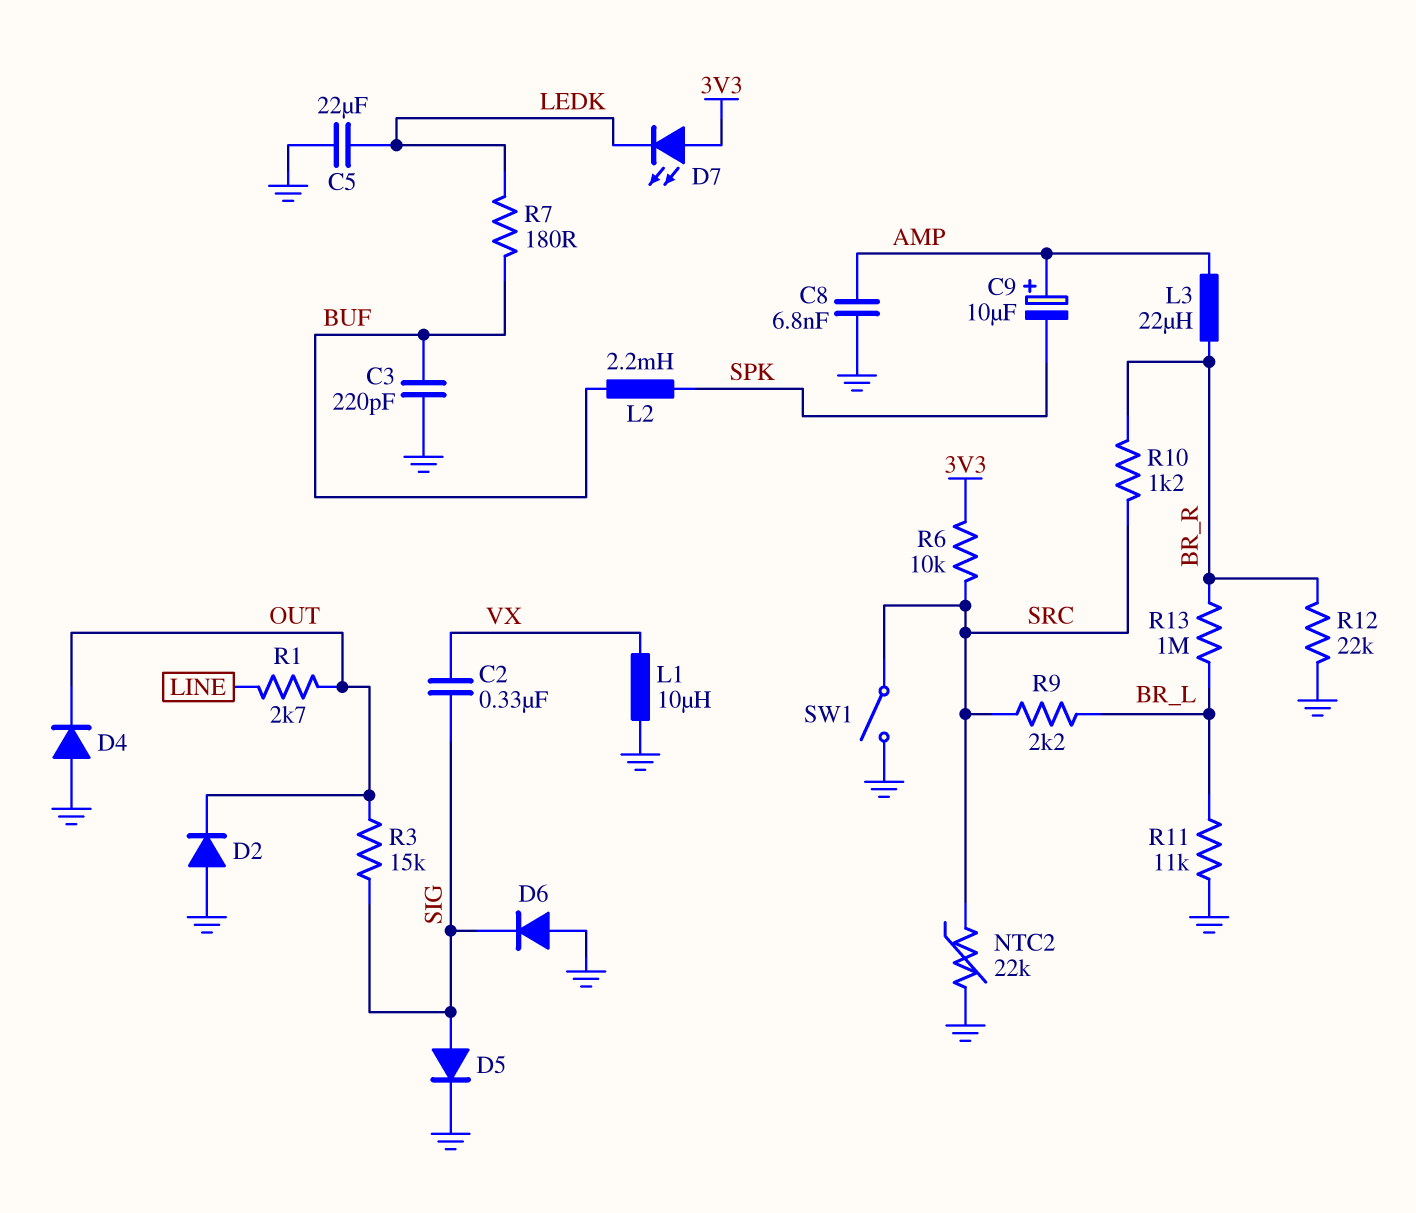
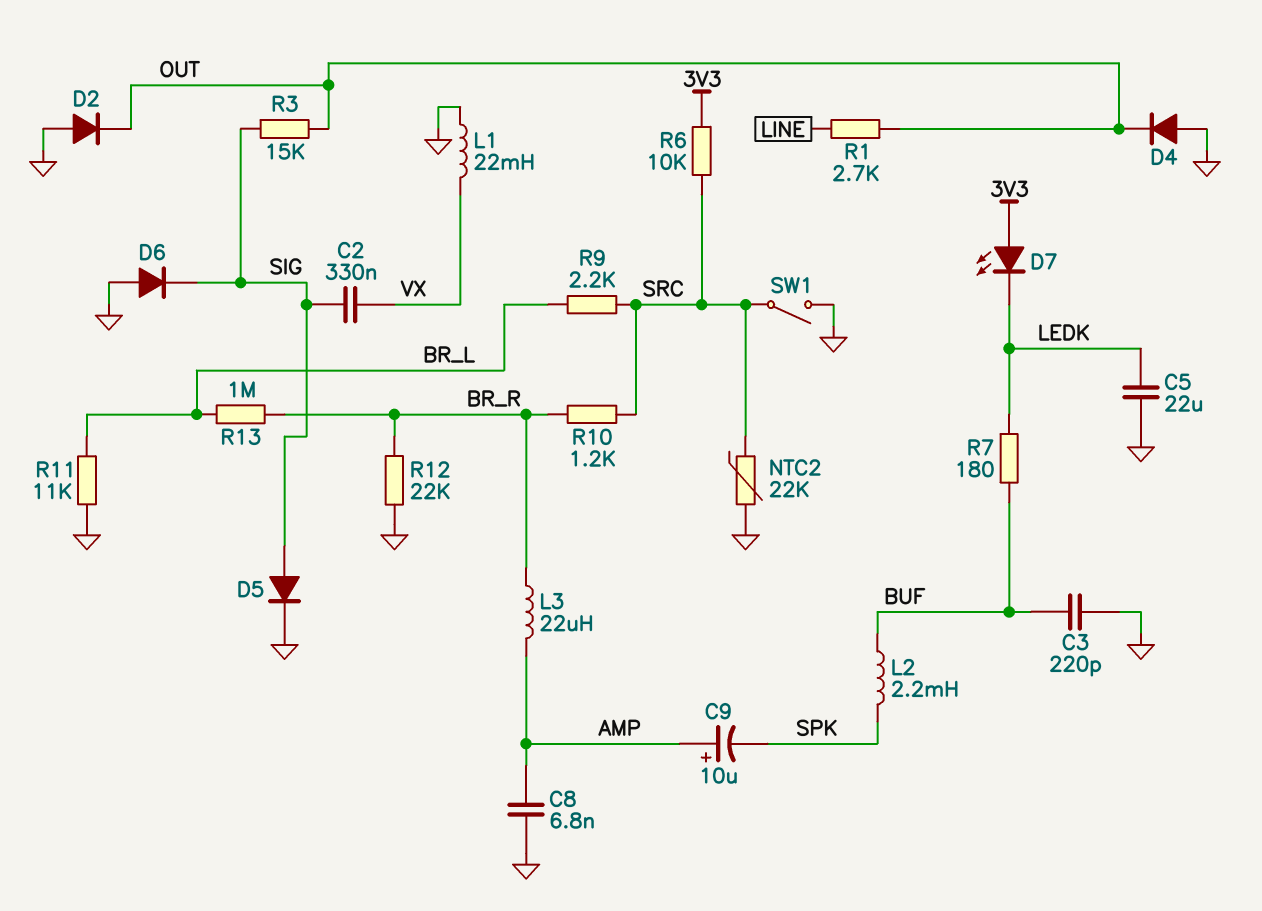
L1: 10uH (GND, VX) -> 22mH (GND, VX)

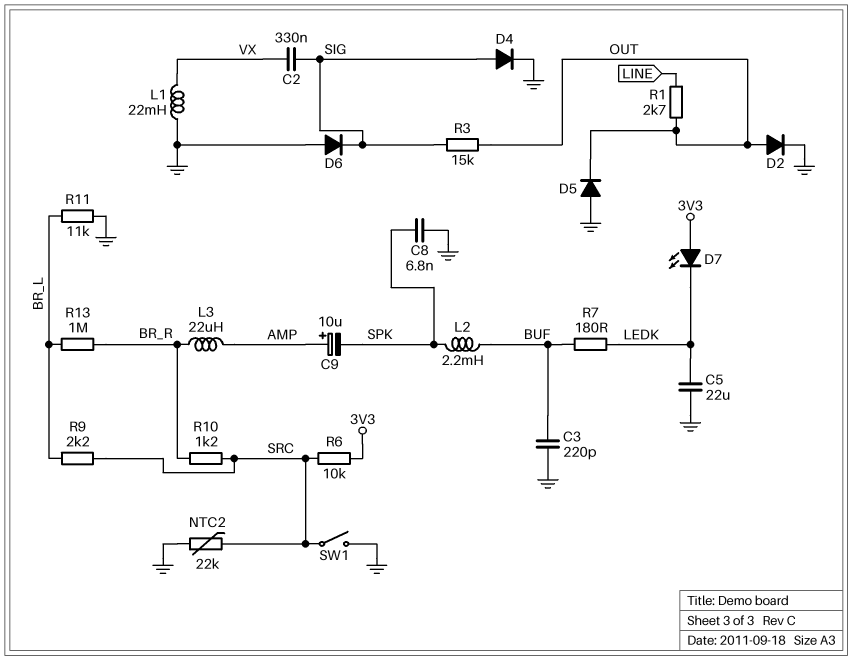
C8: 6.8nF (AMP, GND) -> 6.8nF (GND, SPK)
D2: diode (A GND, K OUT) -> diode (A OUT, K GND)
D4: diode (A GND, K OUT) -> diode (A SIG, K GND)
D5: diode (A SIG, K GND) -> diode (A GND, K OUT)
R12: 22k (BR_R, GND) -> none

